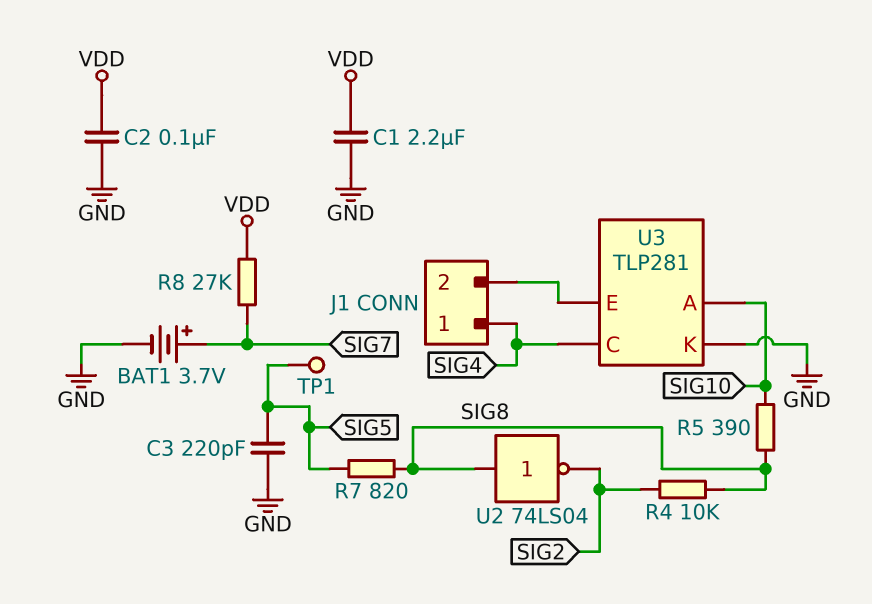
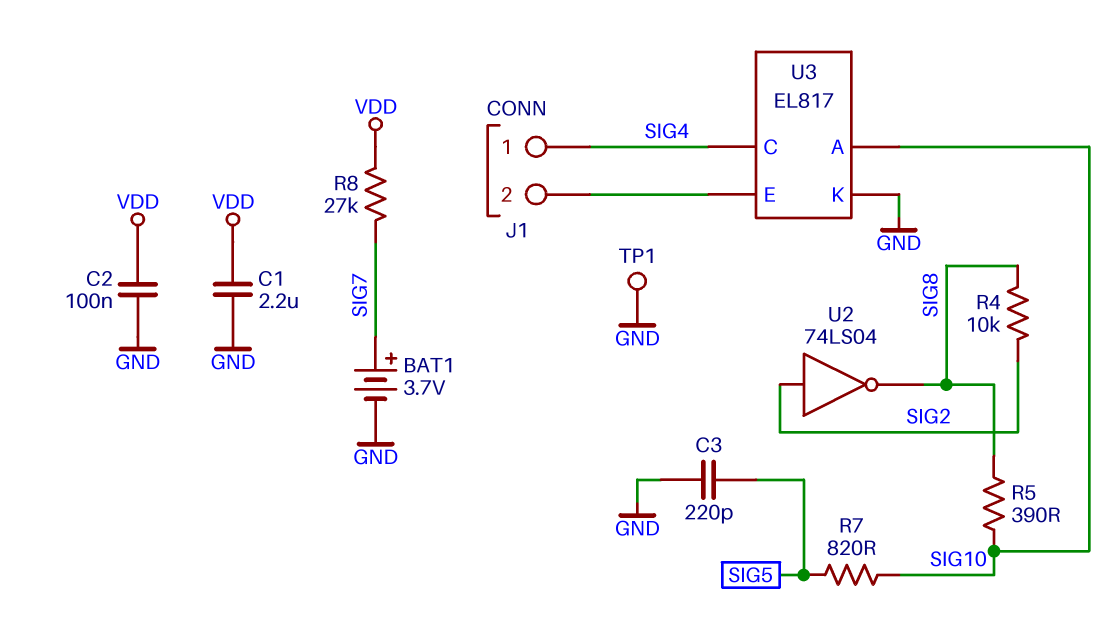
R7: 820 (SIG5, SIG8) -> 820 (SIG5, SIG10)
TP1: test point (SIG5) -> test point (GND)
U2: NOT 74LS04 (in SIG8, out SIG2) -> NOT 74LS04 (in SIG2, out SIG8)
U3: TLP281 -> EL817

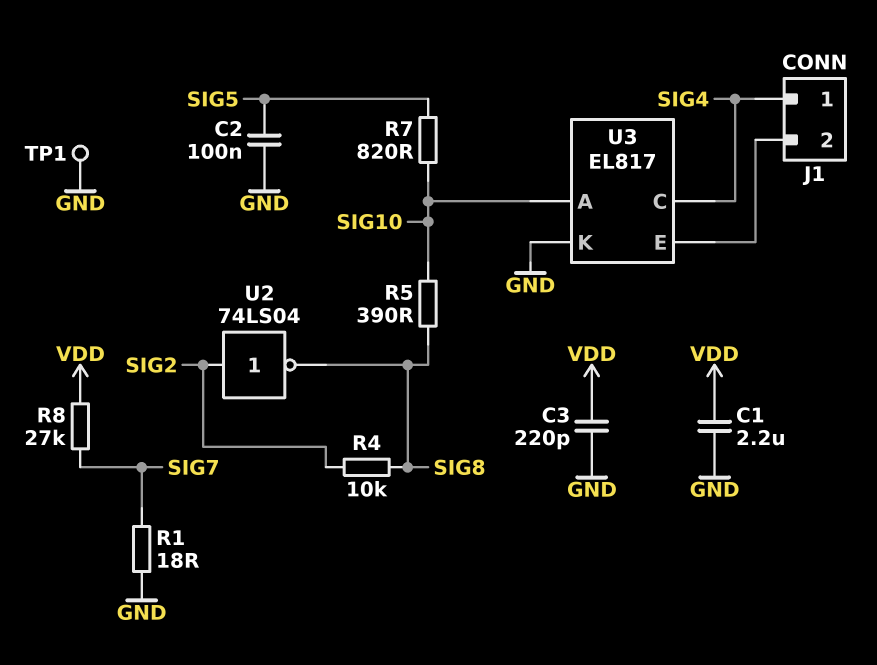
BAT1: 3.7V (plus SIG7, minus GND) -> none
C2: 100nF (GND, VDD) -> 100nF (GND, SIG5)
C3: 220pF (GND, SIG5) -> 220pF (GND, VDD)
R1: none -> 18 (GND, SIG7)

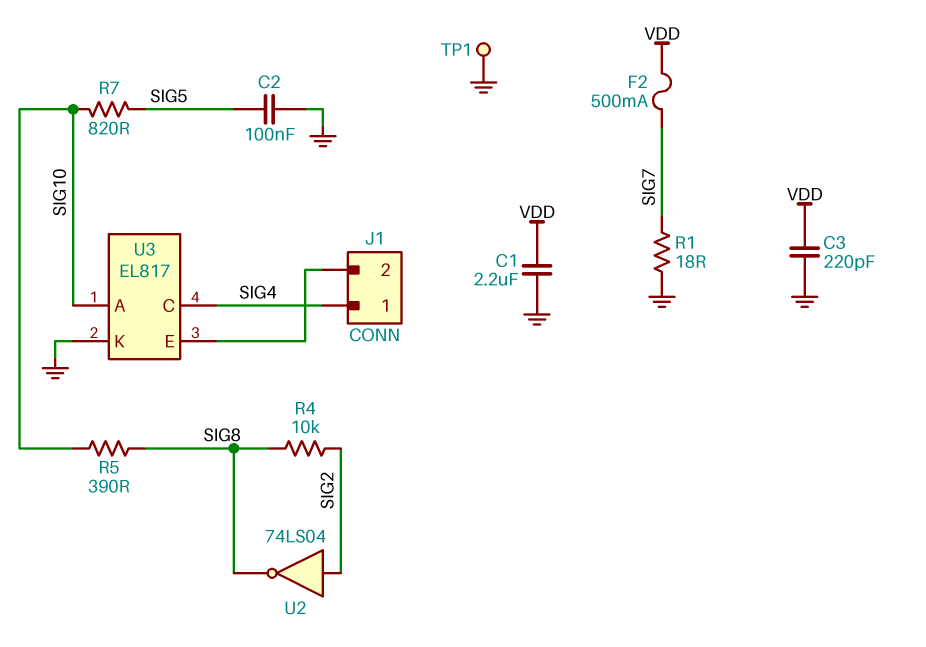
F2: none -> 500mA (SIG7, VDD)
R8: 27k (SIG7, VDD) -> none

